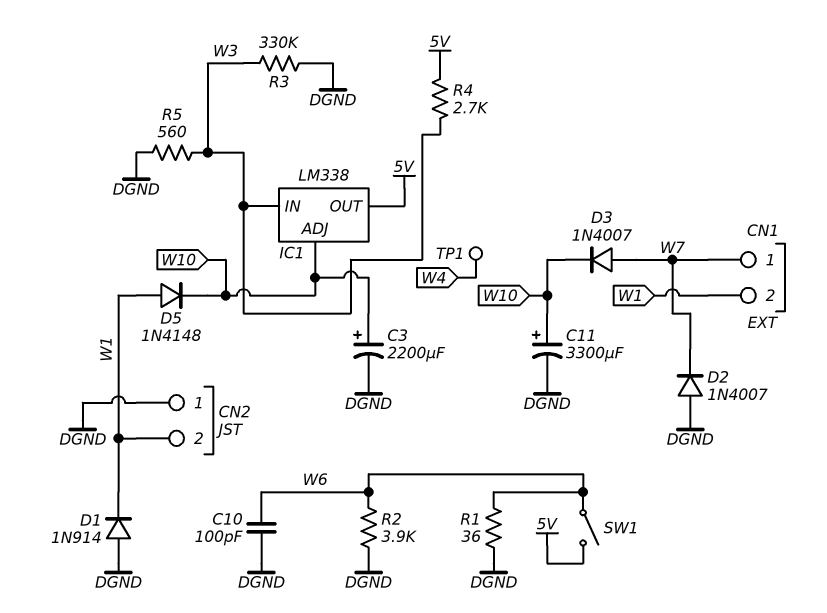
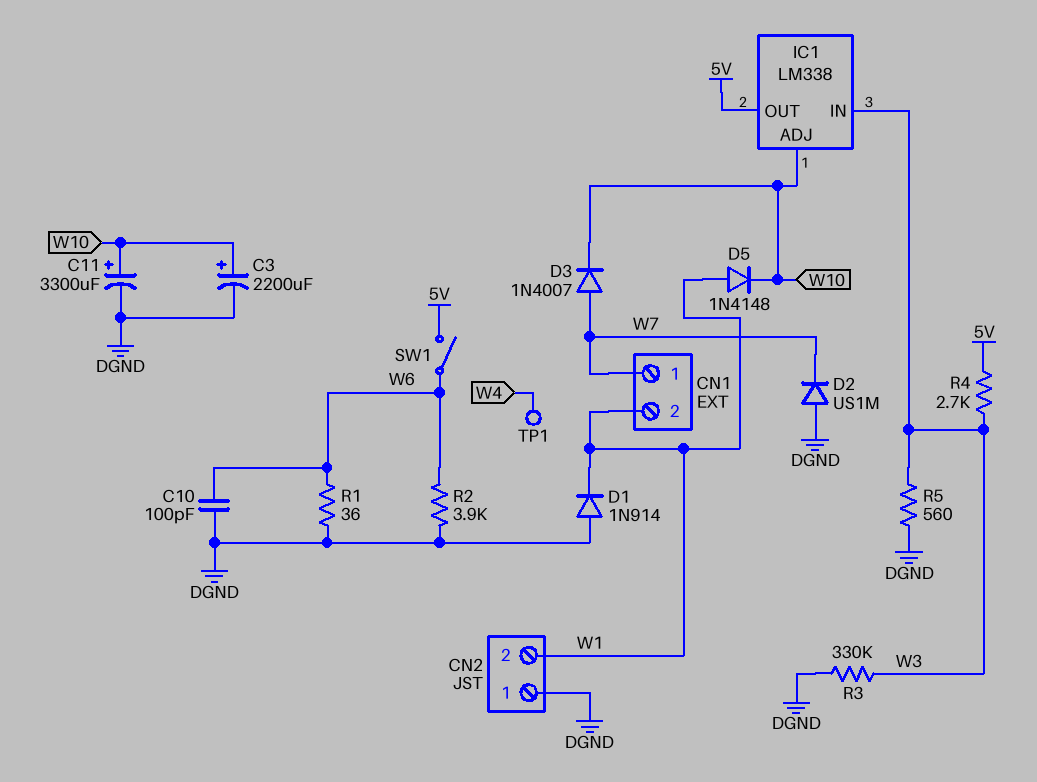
D2: diode 1N4007 (A DGND, K W7) -> diode US1M (A DGND, K W7)

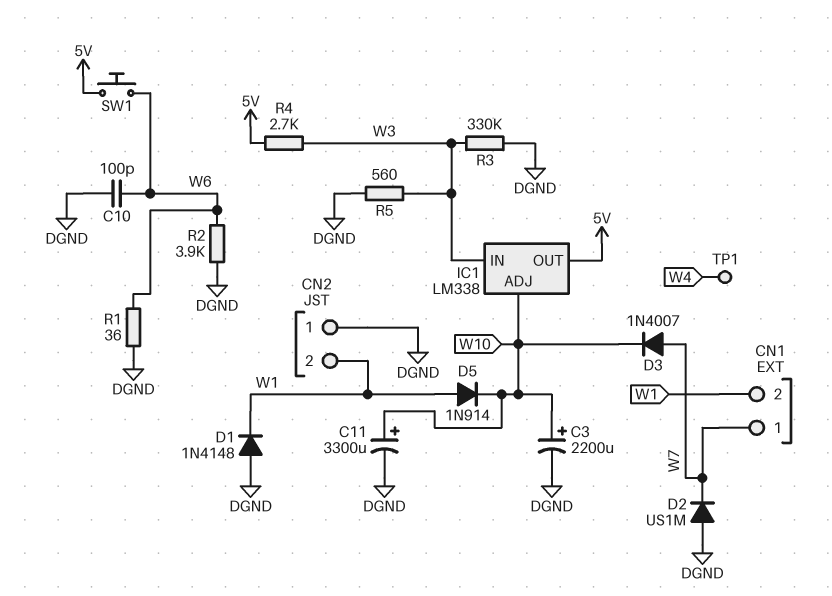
D1: diode 1N914 (A DGND, K W1) -> diode 1N4148 (A DGND, K W1)
D5: diode 1N4148 (A W1, K W10) -> diode 1N914 (A W1, K W10)
SW1: switch (5V, W6) -> button (5V, W6)

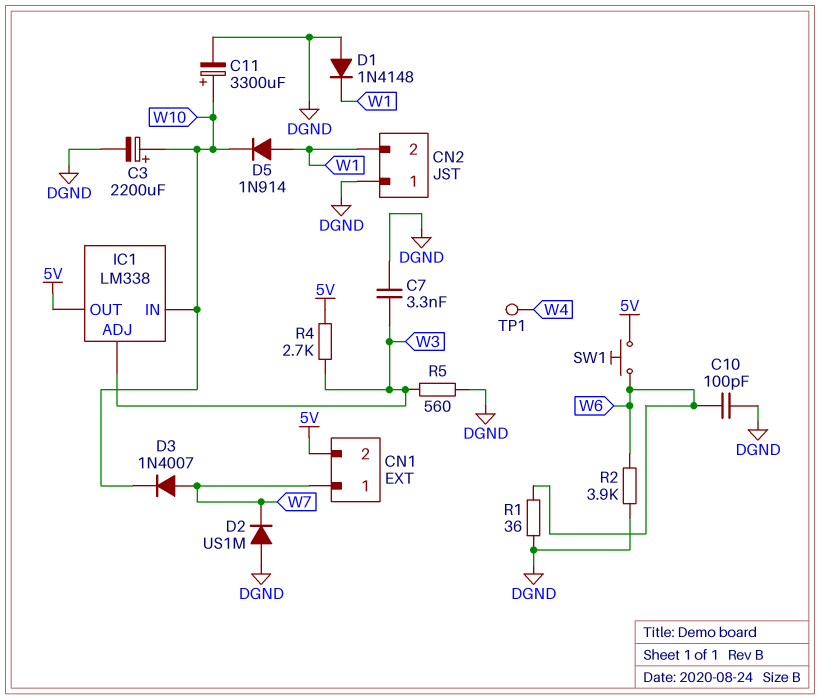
C7: none -> 3.3nF (DGND, W3)
CN1 pin 2: W1 -> 5V
IC1 pin ADJ: W10 -> W3
IC1 pin IN: W3 -> W10
R3: 330k (DGND, W3) -> none

